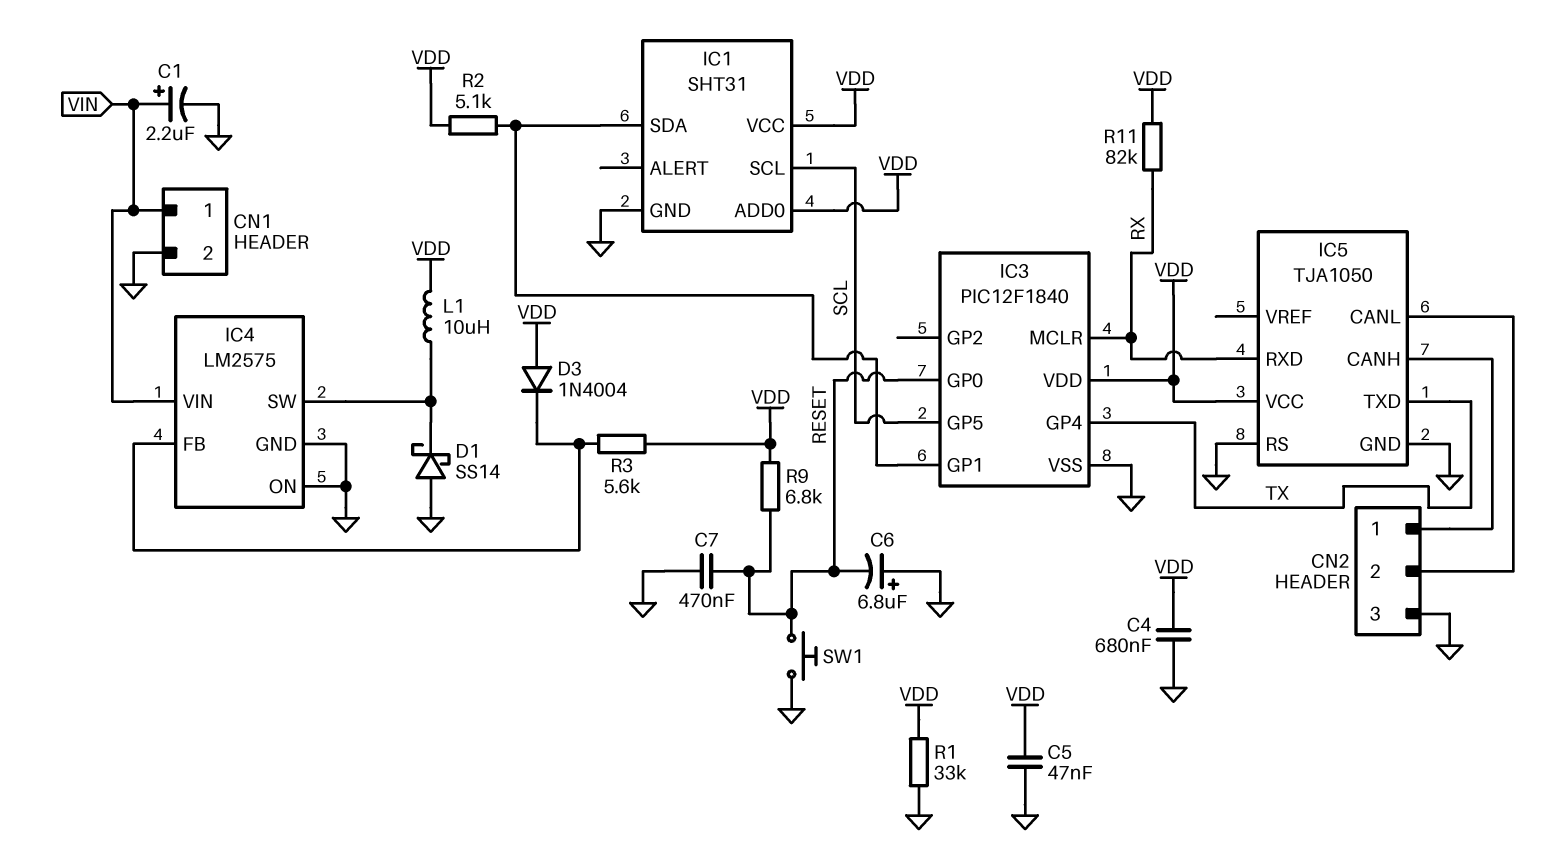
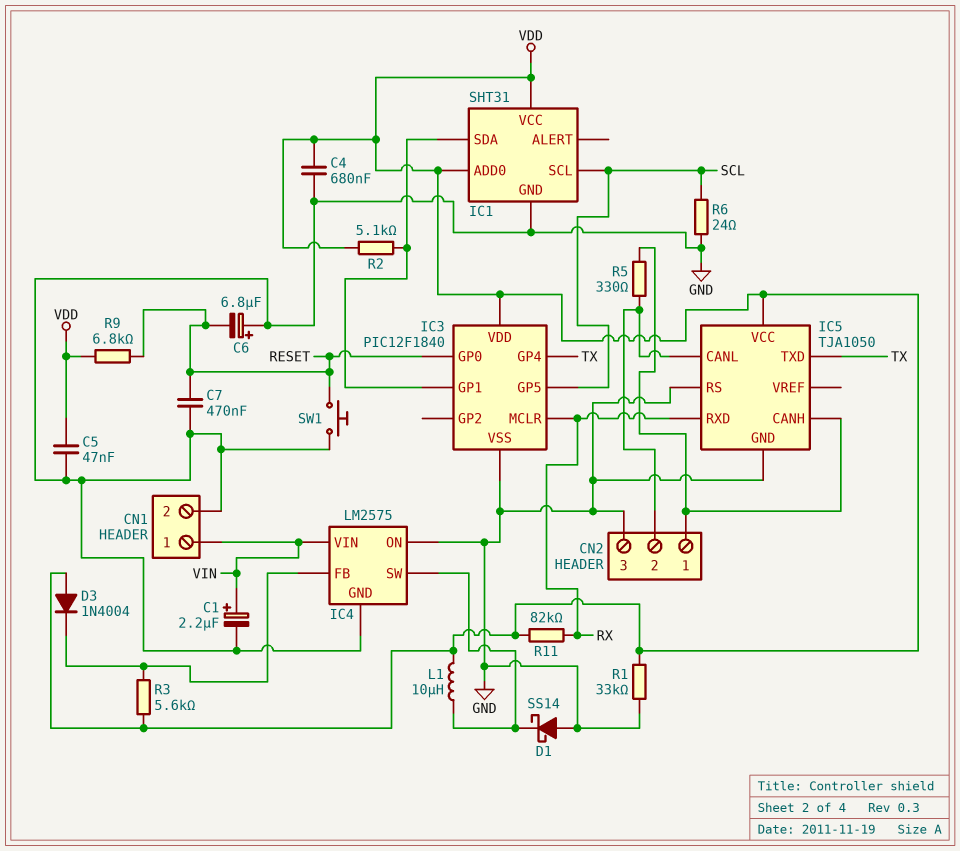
R5: none -> 330 (CN2/1, CN2/2)
R6: none -> 24 (GND, SCL)

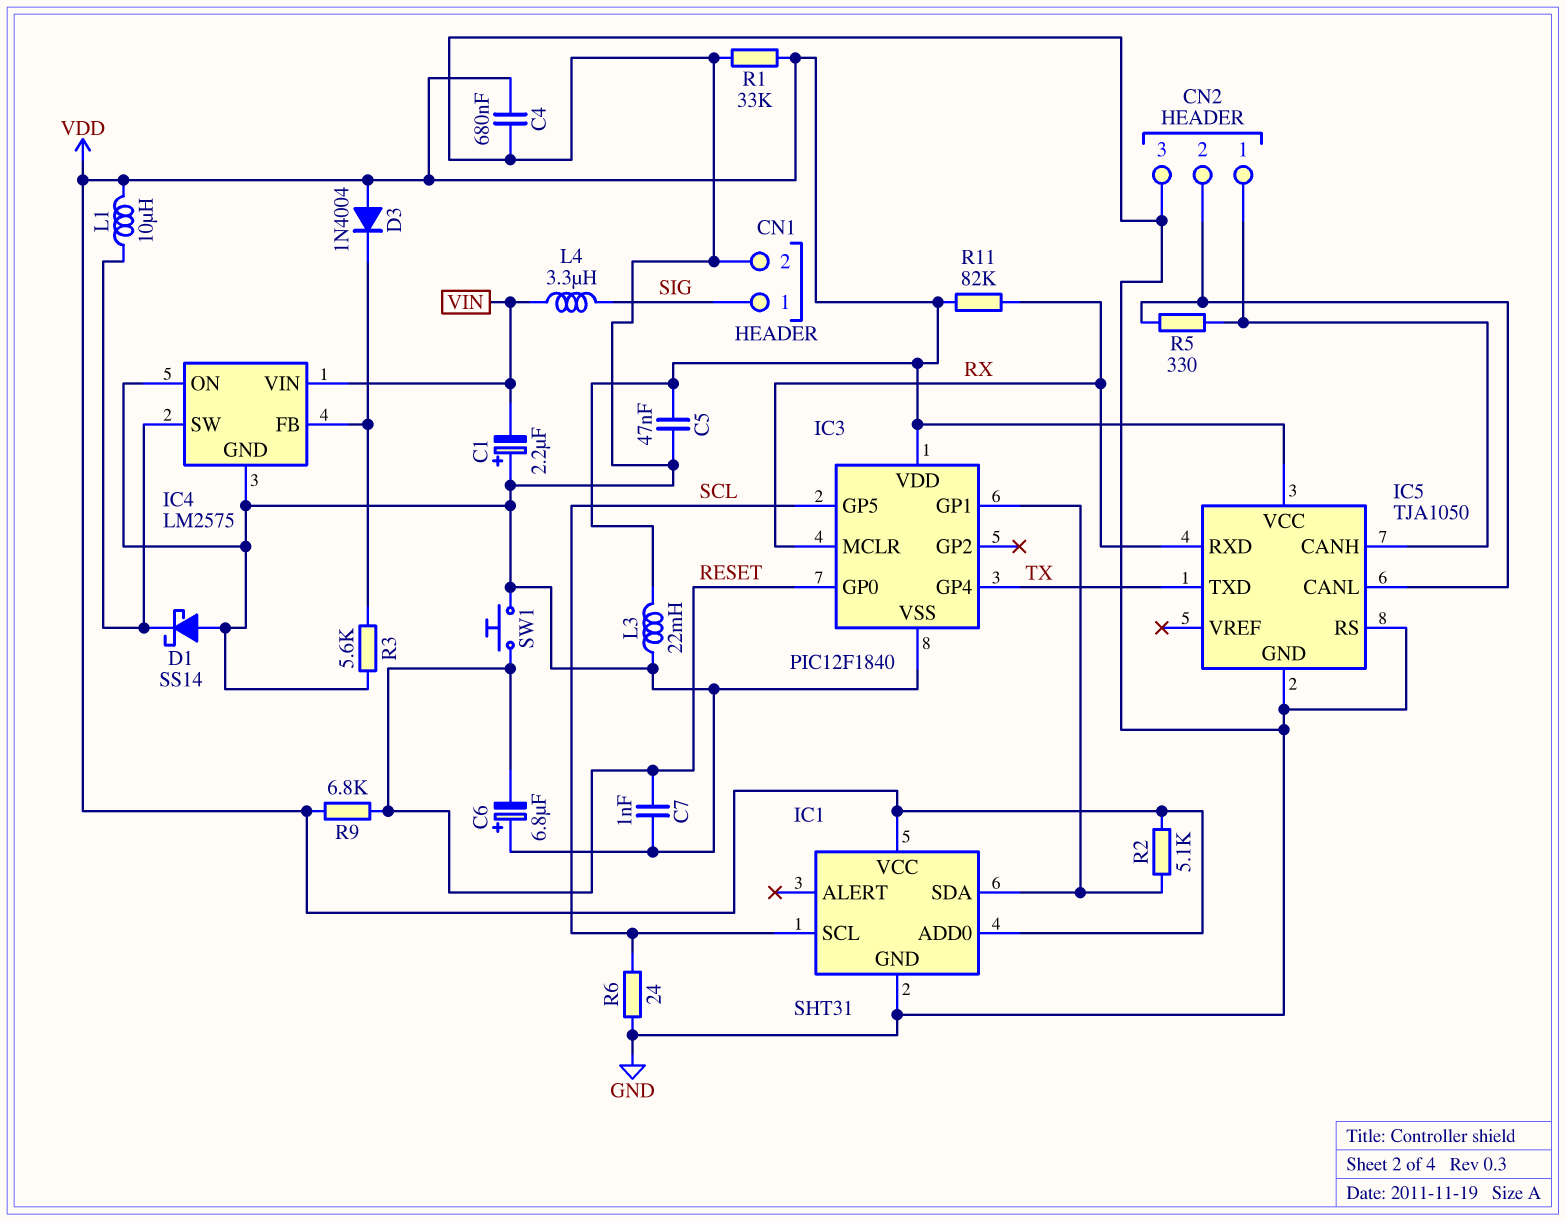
C1: 2.2uF (plus VIN, minus GND) -> 2.2uF (plus GND, minus VIN)
C7: 470nF (GND, RESET) -> 1nF (GND, RESET)
CN1 pin 1: VIN -> SIG
L3: none -> 22mH (GND, VDD)
L4: none -> 3.3uH (SIG, VIN)
R3: 5.6k (IC4/FB, VDD) -> 5.6k (GND, IC4/FB)

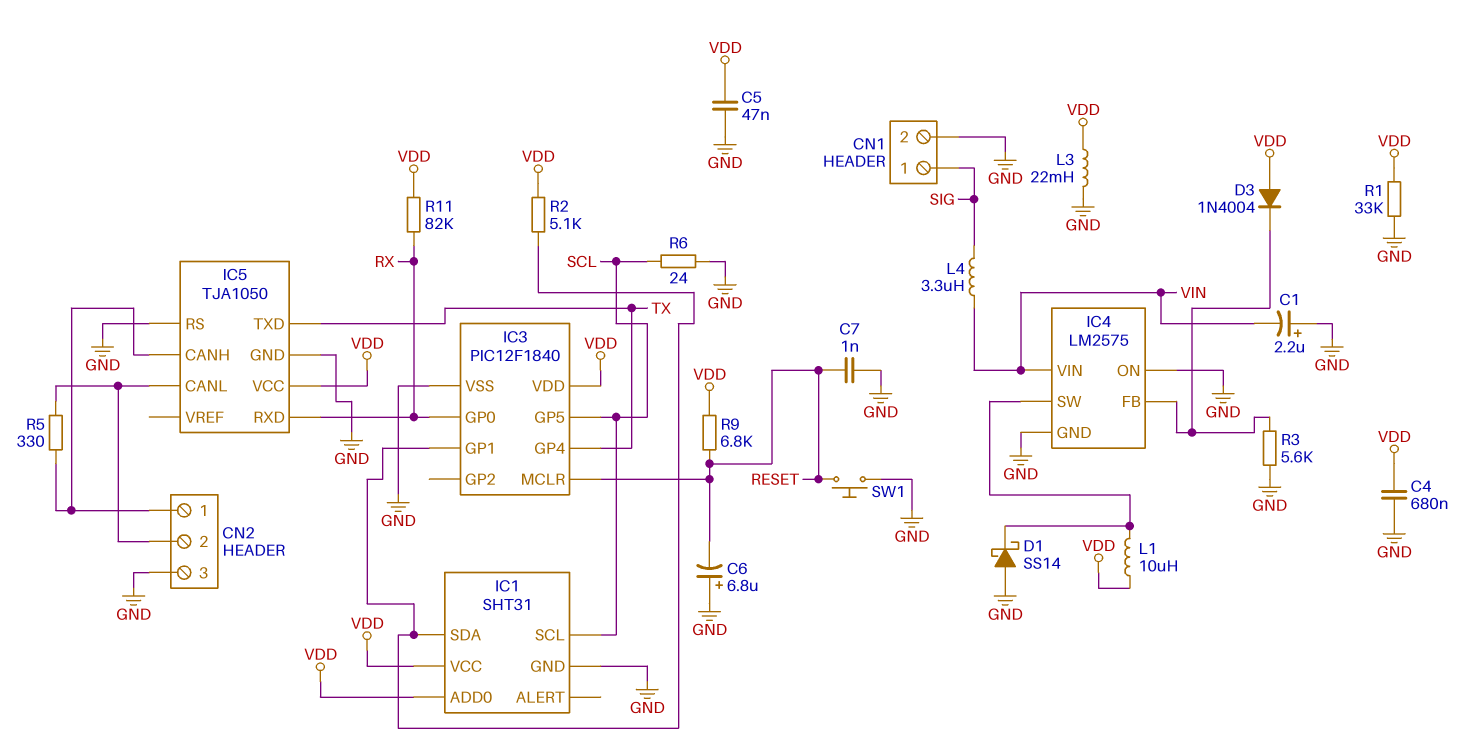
IC3 pin GP0: RESET -> RX
IC3 pin MCLR: RX -> RESET

